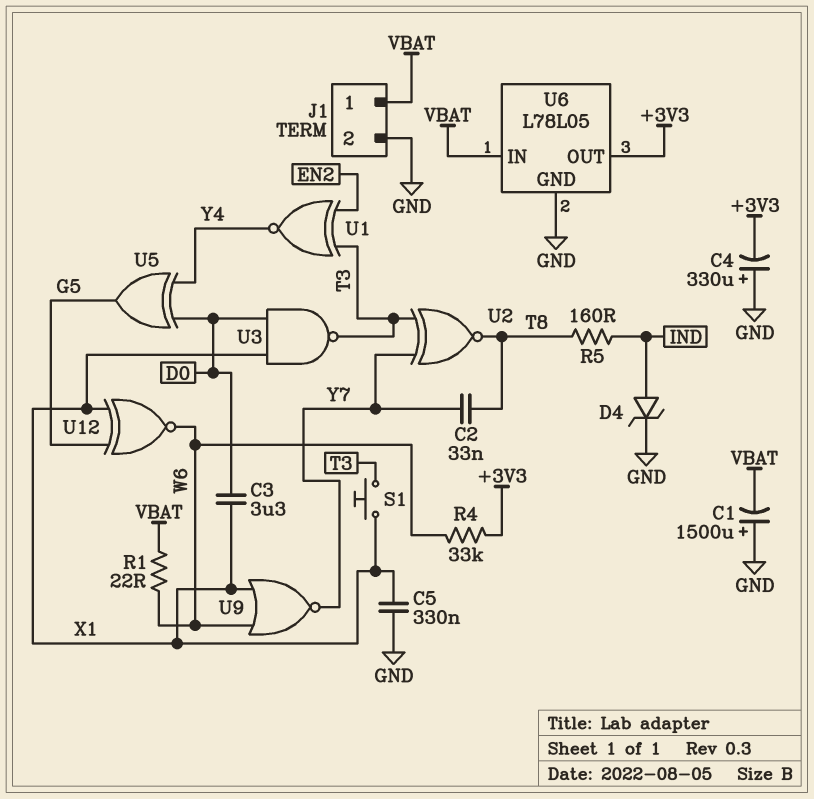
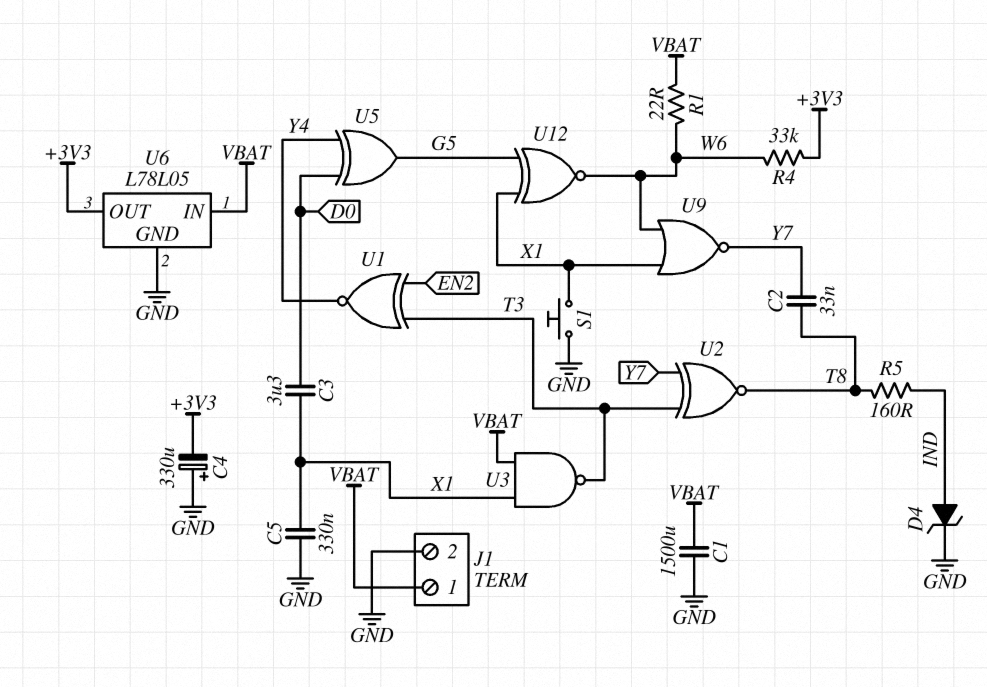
C1: 1500uF (plus GND, minus VBAT) -> 1500uF (GND, VBAT)
S1: button (T3, X1) -> button (GND, X1)
U3: NAND (in D0, in X1, out T3) -> NAND (in VBAT, in X1, out T3)

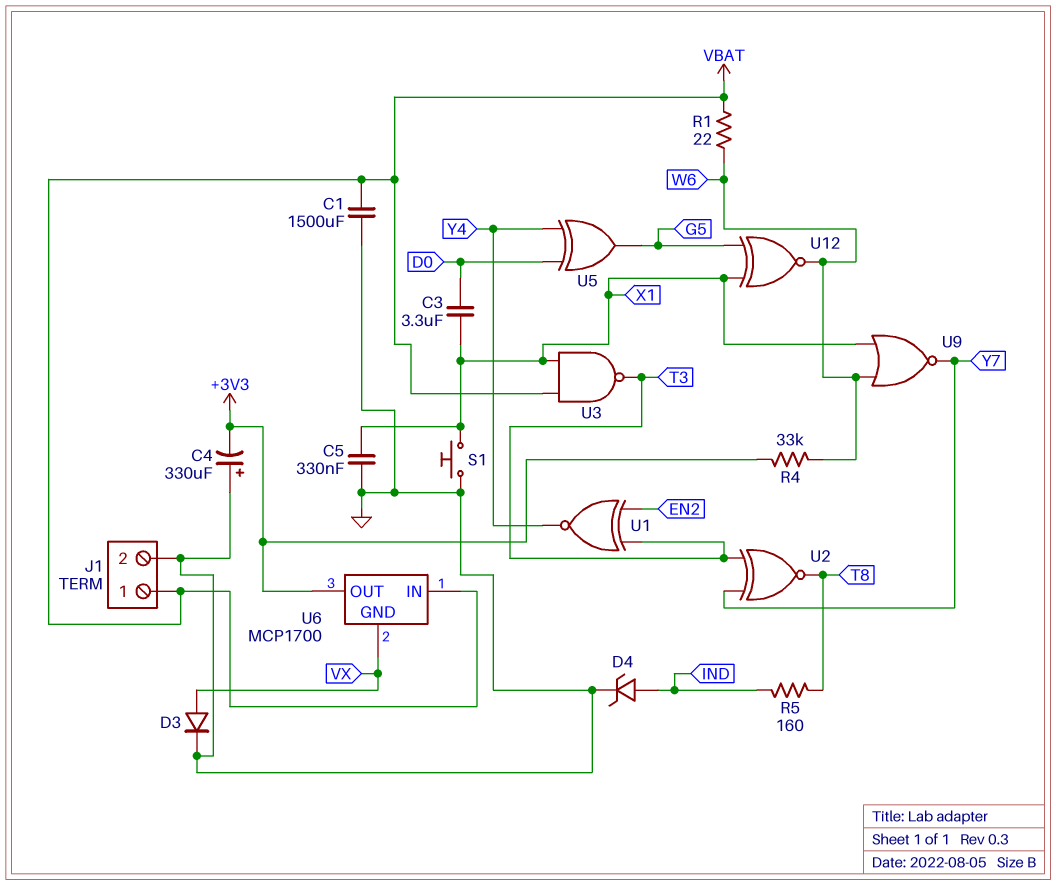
C2: 33nF (T8, Y7) -> none
D3: none -> diode (A VX, K GND)
U6: L78L05 -> MCP1700
U6 pin GND: GND -> VX

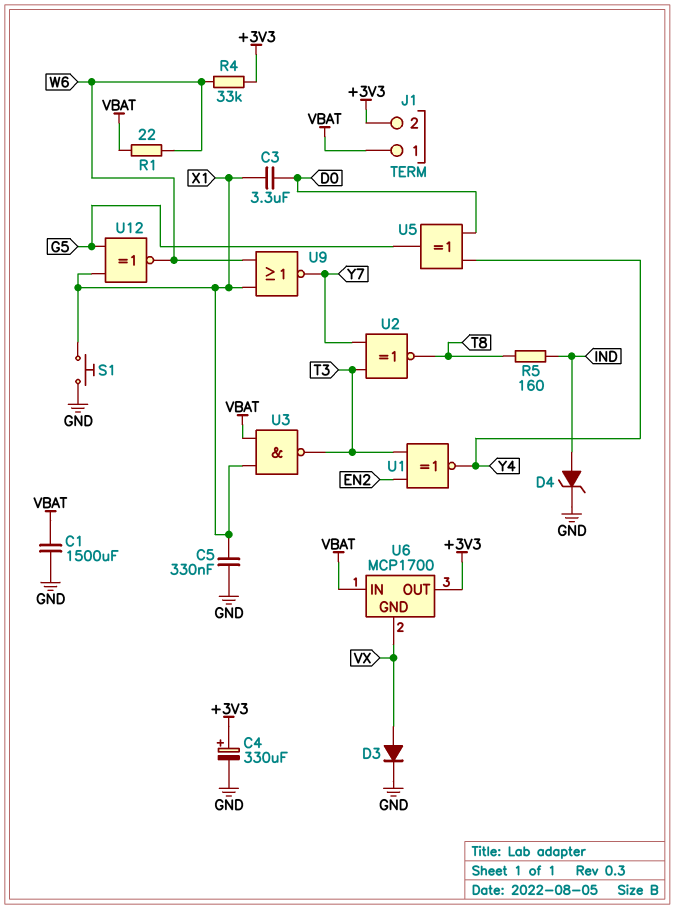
C4: 330uF (plus GND, minus +3V3) -> 330uF (plus +3V3, minus GND)
J1 pin 2: GND -> +3V3

